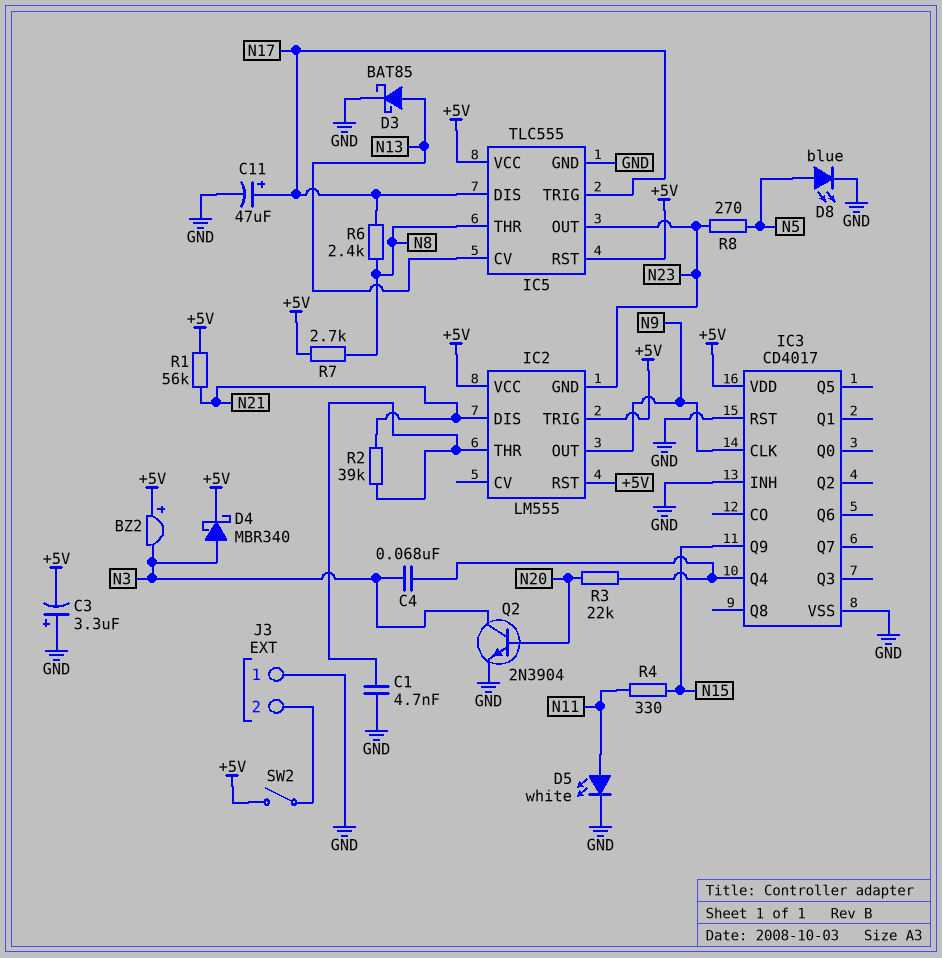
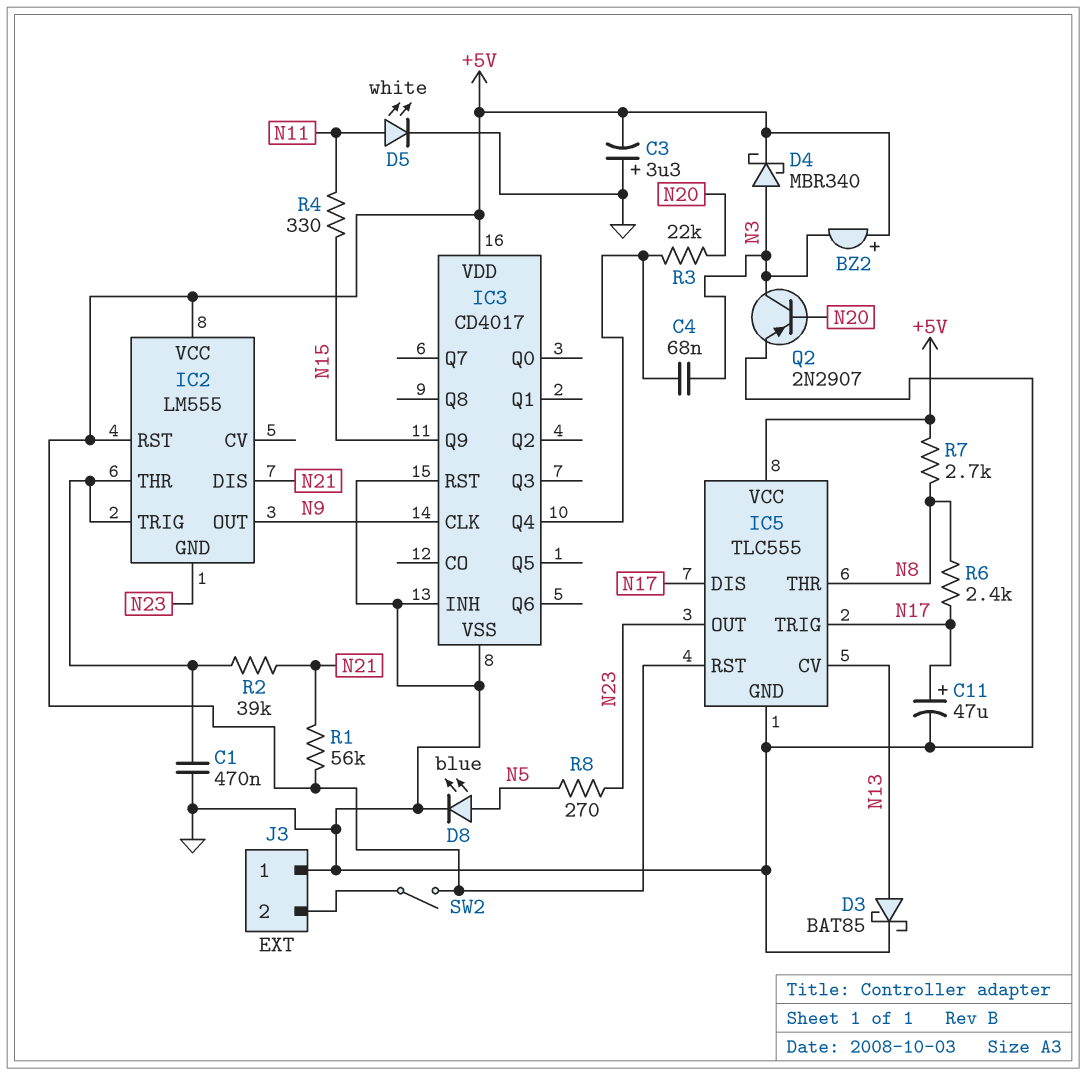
C1: 4.7nF (GND, IC2/THR) -> 470nF (GND, IC2/THR)
IC2 pin TRIG: +5V -> IC2/THR
Q2: NPN 2N3904 (B N20, C N3, E GND) -> PNP 2N2907 (B N20, C N3, E GND)

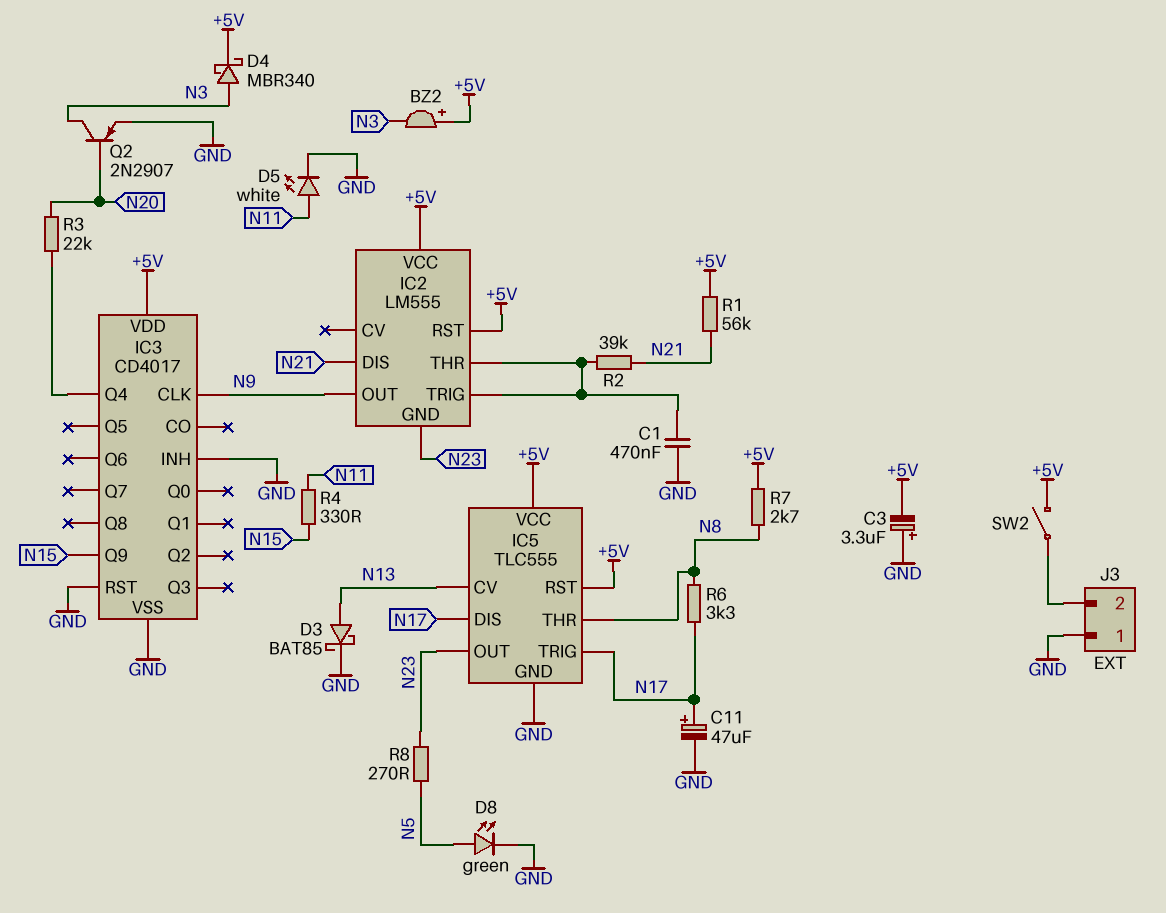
C4: 68nF (IC3/Q4, N3) -> none
D8: LED blue (A N5, K GND) -> LED green (A N5, K GND)
R6: 2.4k (N8, N17) -> 3.3k (N8, N17)

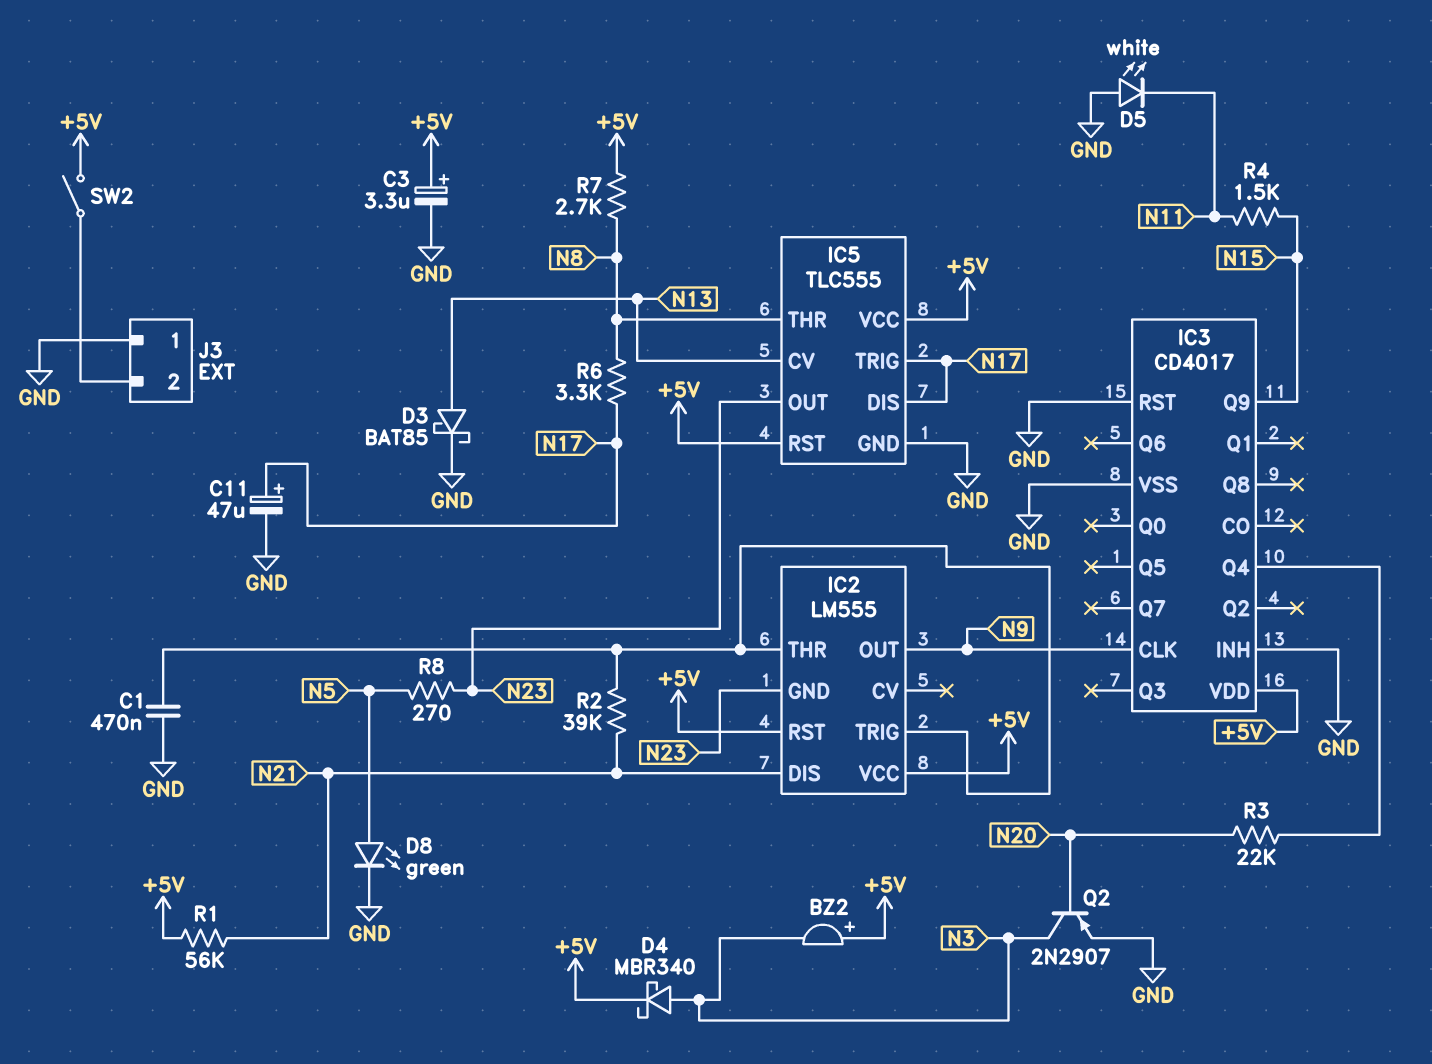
C3: 3.3uF (plus GND, minus +5V) -> 3.3uF (plus +5V, minus GND)
D5: LED white (A N11, K GND) -> LED white (A GND, K N11)
R4: 330 (N11, N15) -> 1.5k (N11, N15)

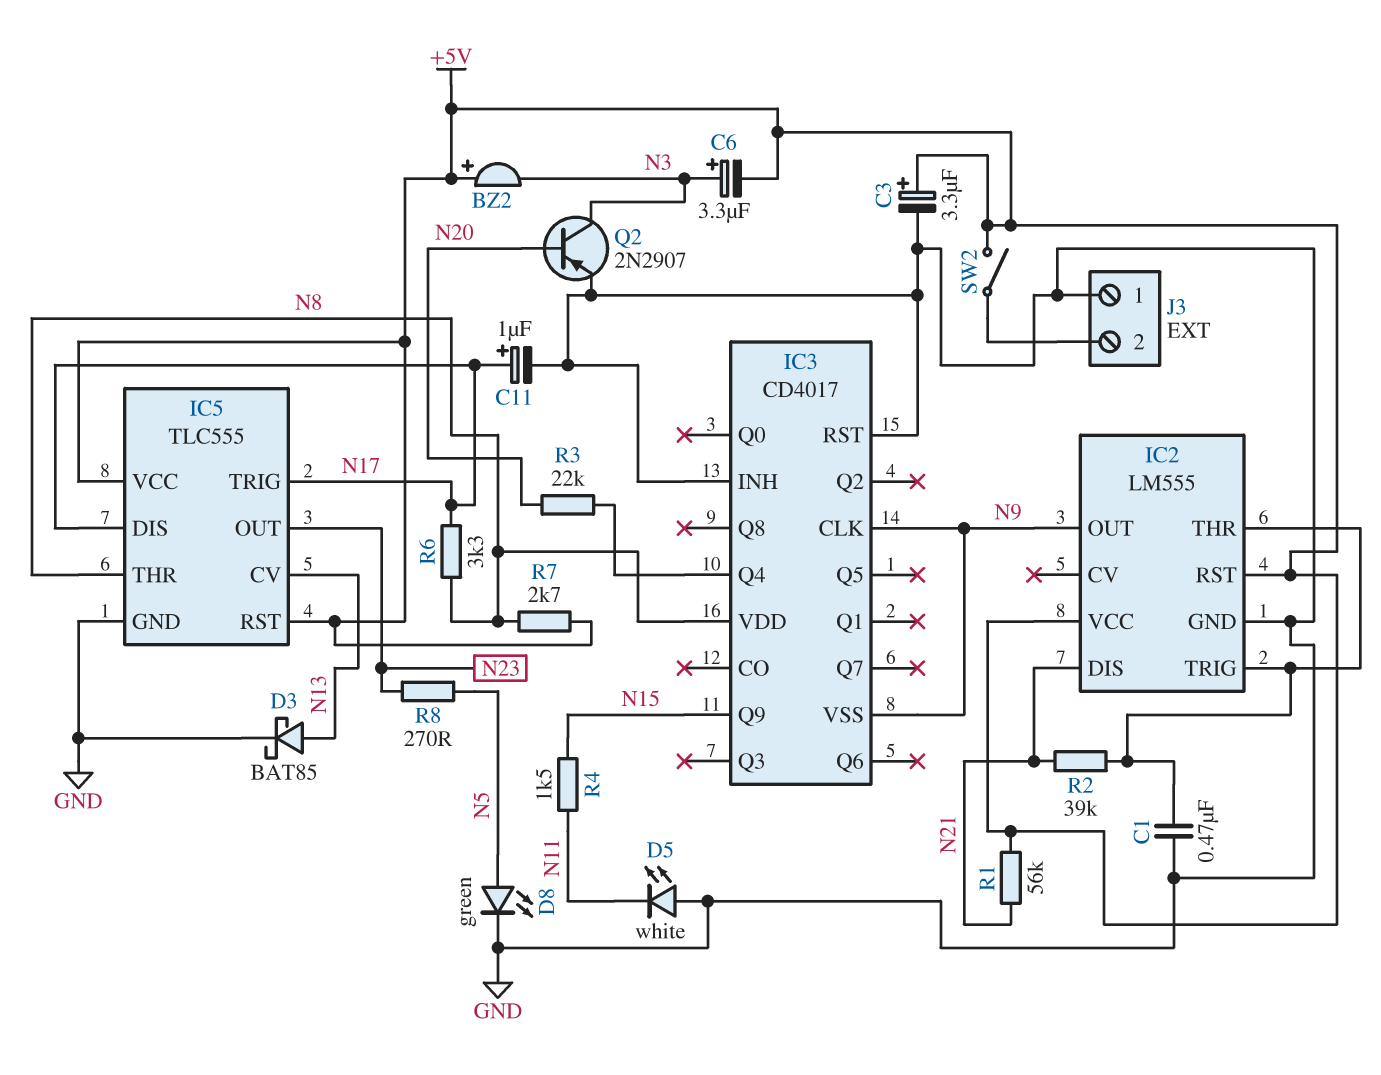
C6: none -> 3.3uF (plus N3, minus +5V)
C11: 47uF (plus N17, minus GND) -> 1uF (plus N17, minus GND)
D4: schottky MBR340 (A N3, K +5V) -> none
IC2 pin GND: N23 -> GND
IC3 pin VDD: +5V -> N8
IC3 pin VSS: GND -> N9

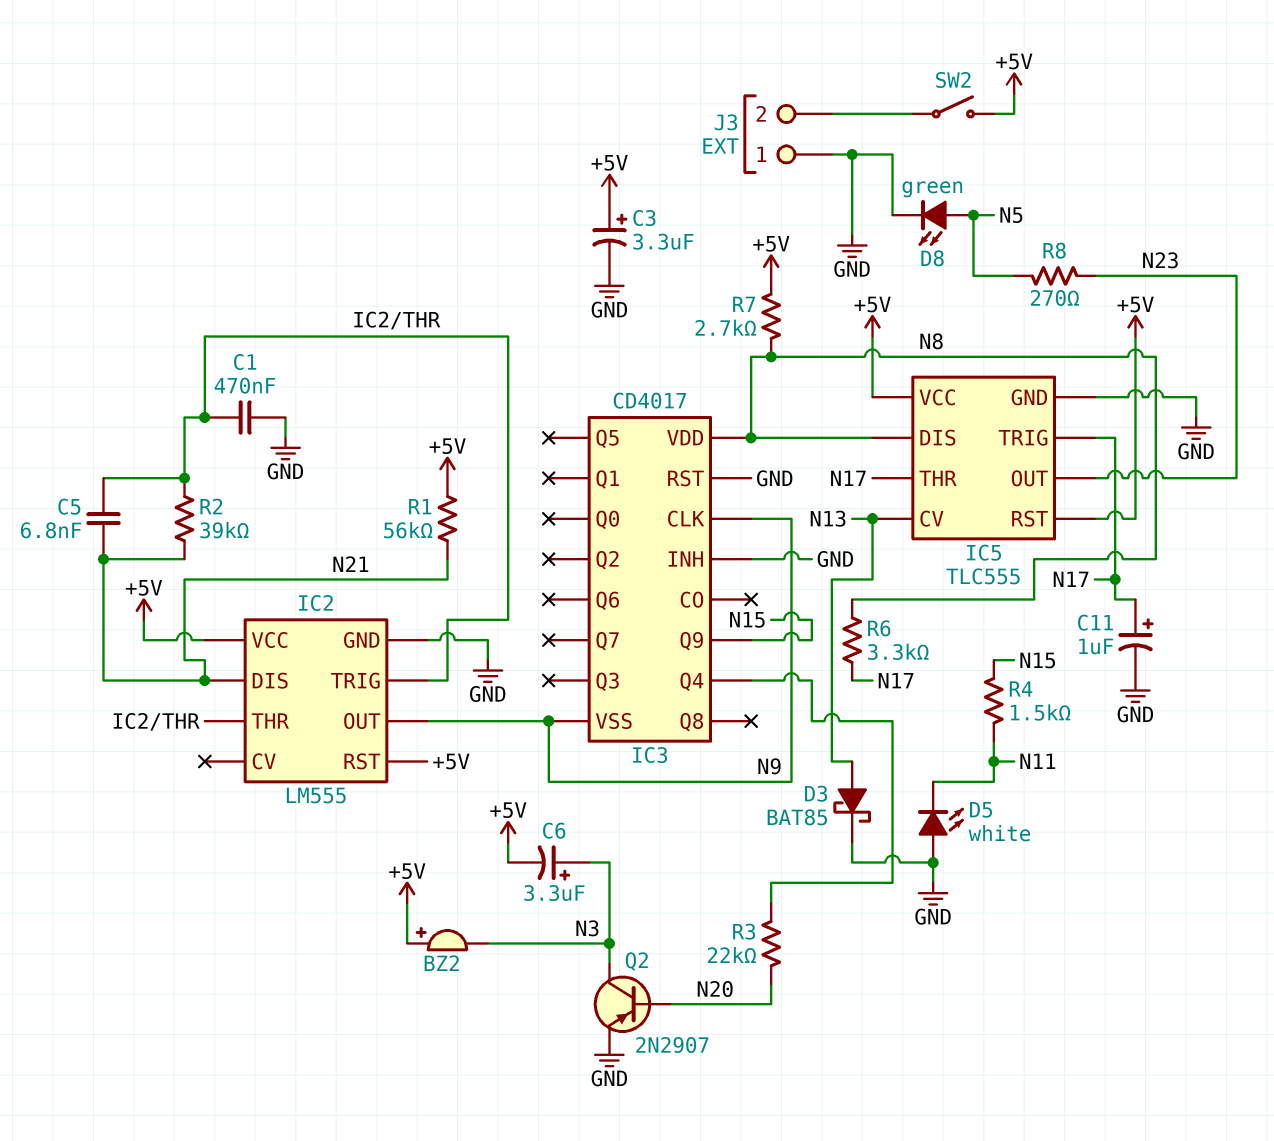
C5: none -> 6.8nF (IC2/THR, N21)
IC5 pin DIS: N17 -> N8
IC5 pin THR: N8 -> N17

